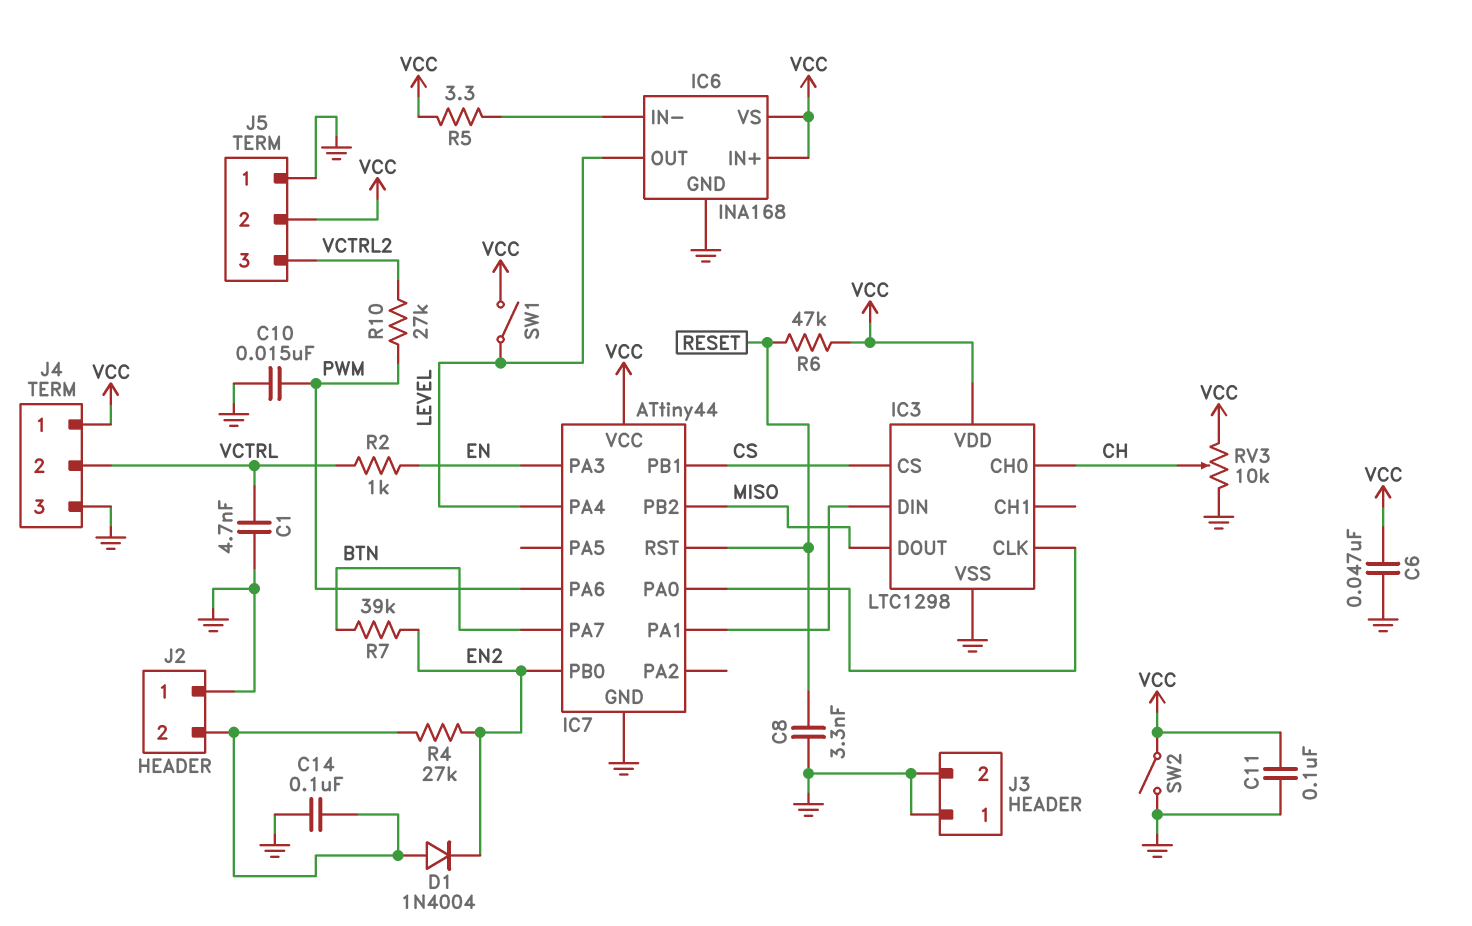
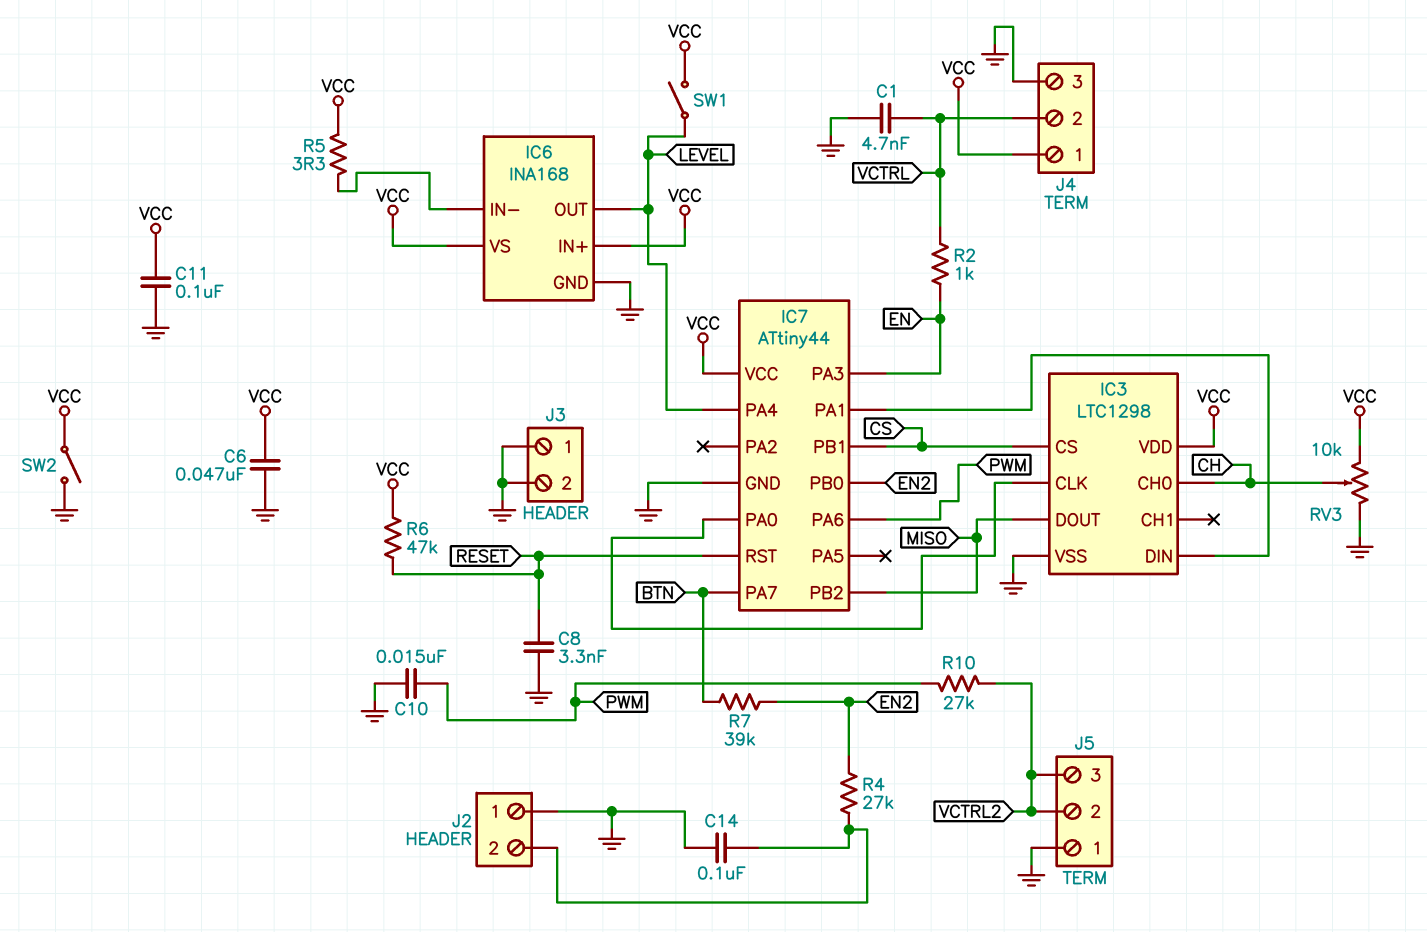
D1: diode 1N4004 (A J2/2, K EN2) -> none
J5 pin 2: VCC -> VCTRL2

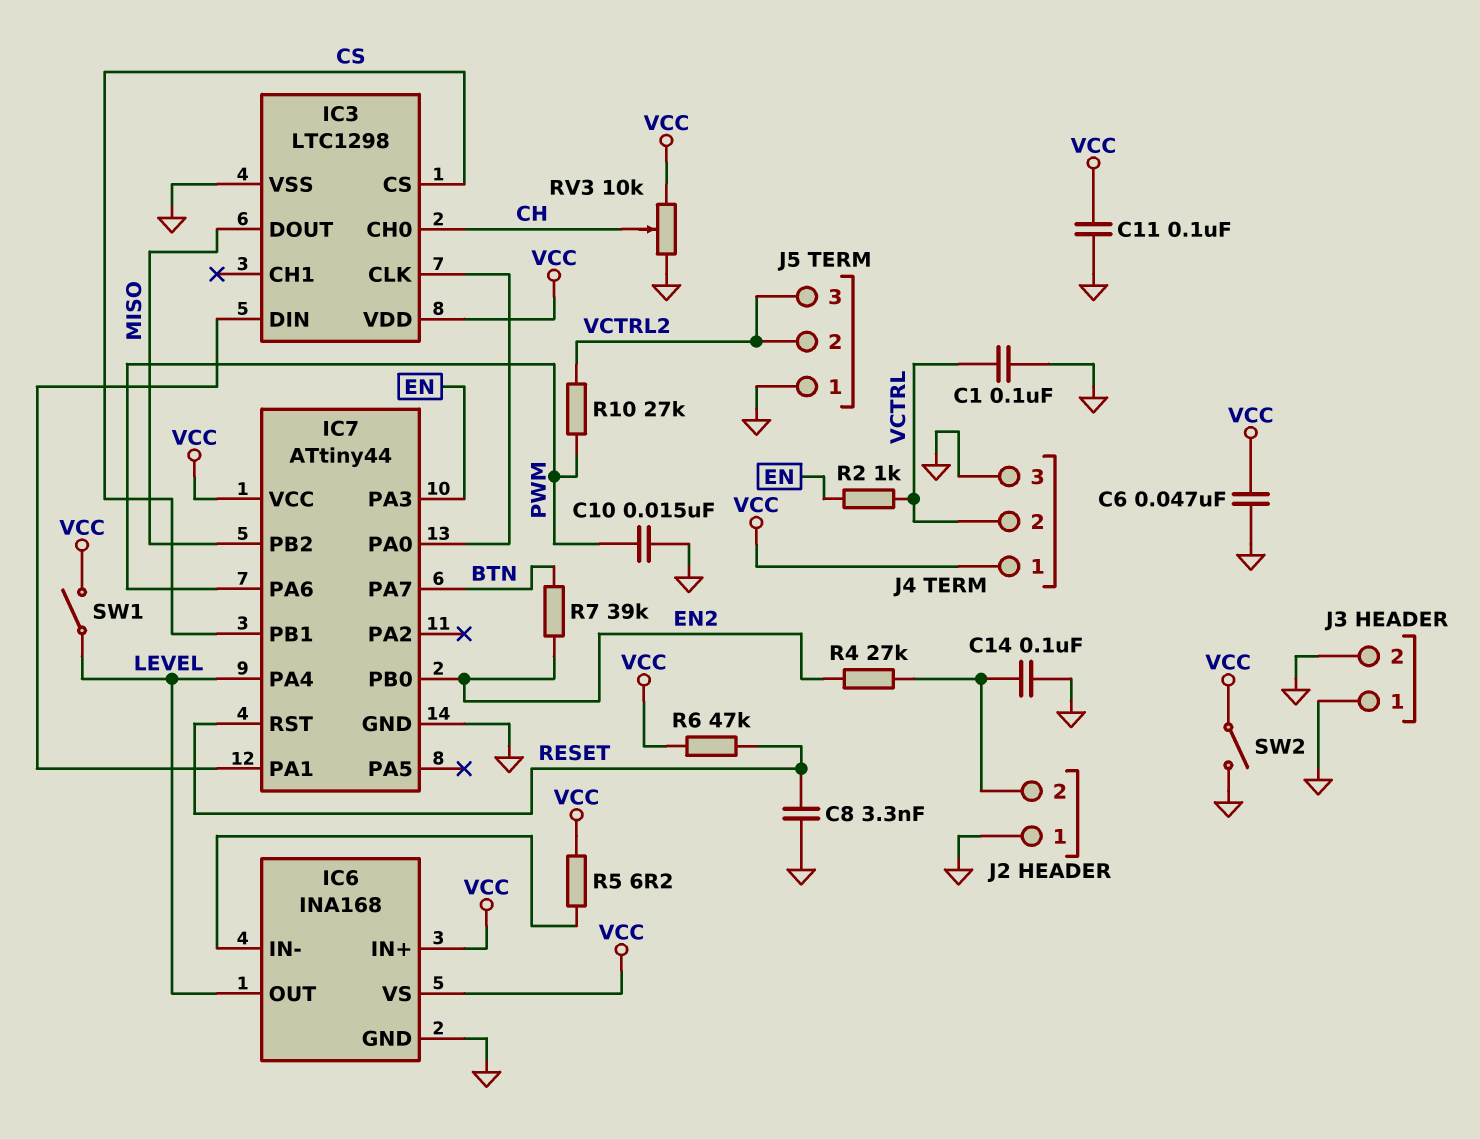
C1: 4.7nF (GND, VCTRL) -> 100nF (GND, VCTRL)
R5: 3.3 (IC6/IN-, VCC) -> 6.2 (IC6/IN-, VCC)

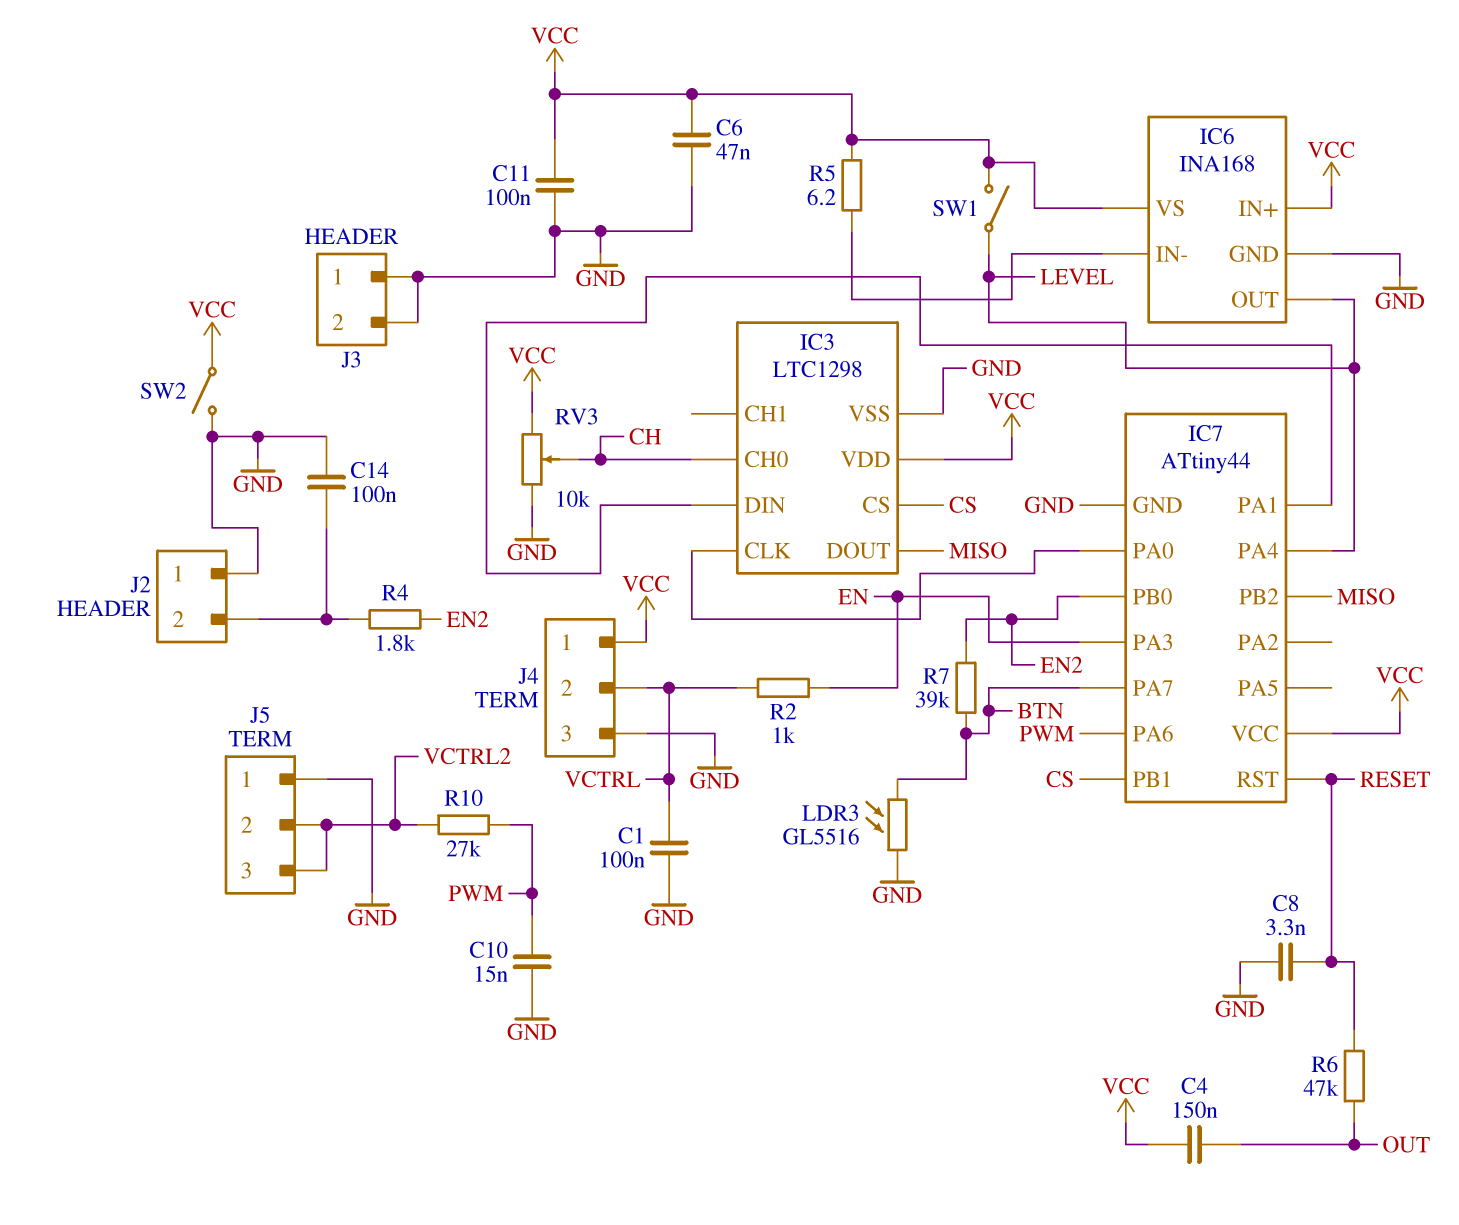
C4: none -> 150nF (OUT, VCC)
LDR3: none -> GL5516 (BTN, GND)
R4: 27k (EN2, J2/2) -> 1.8k (EN2, J2/2)
R6: 47k (RESET, VCC) -> 47k (OUT, RESET)

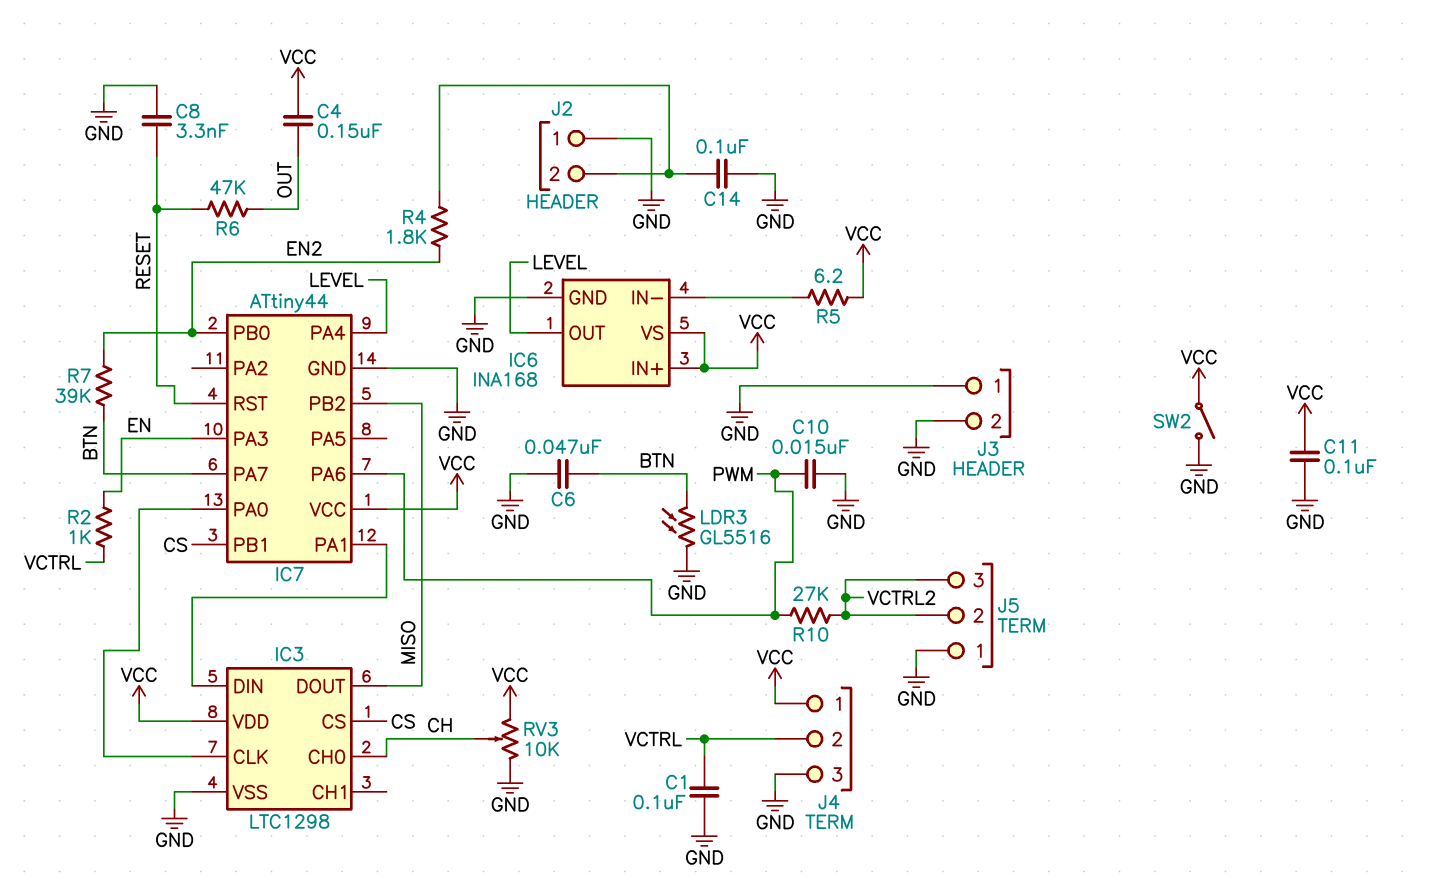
C6: 47nF (GND, VCC) -> 47nF (BTN, GND)
SW1: switch (LEVEL, VCC) -> none

